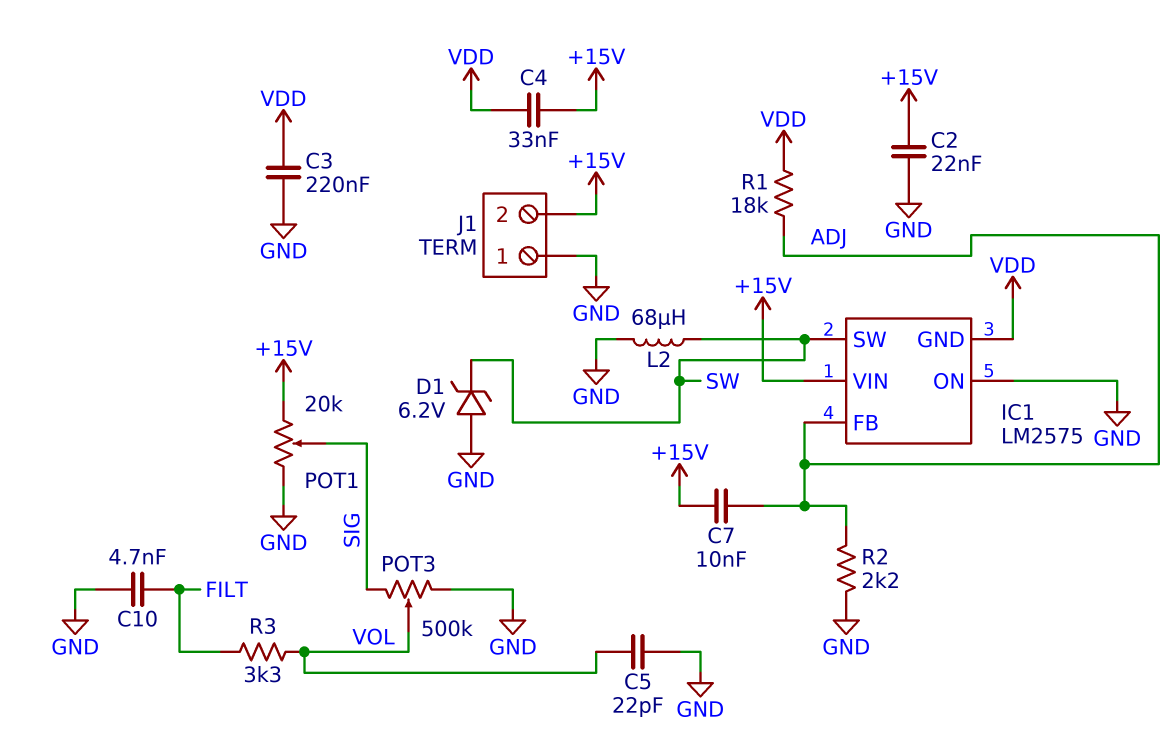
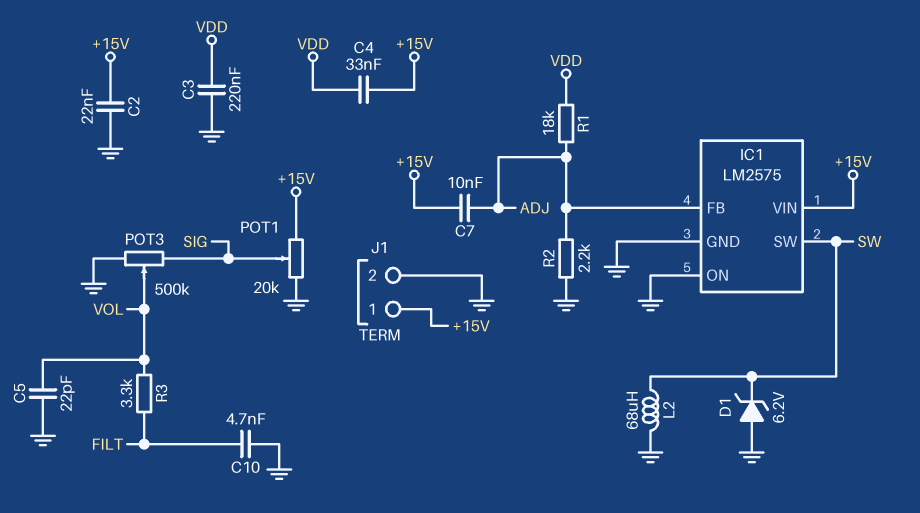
IC1 pin GND: VDD -> GND
J1 pin 1: GND -> +15V
J1 pin 2: +15V -> GND

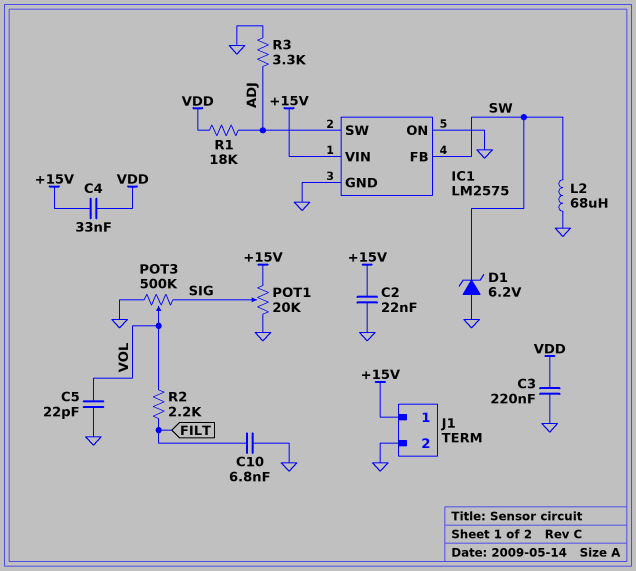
C7: 10nF (+15V, ADJ) -> none
C10: 4.7nF (FILT, GND) -> 6.8nF (FILT, GND)
IC1 pin FB: ADJ -> SW
IC1 pin SW: SW -> ADJ
R2: 2.2k (ADJ, GND) -> 2.2k (FILT, VOL)
R3: 3.3k (FILT, VOL) -> 3.3k (ADJ, GND)

